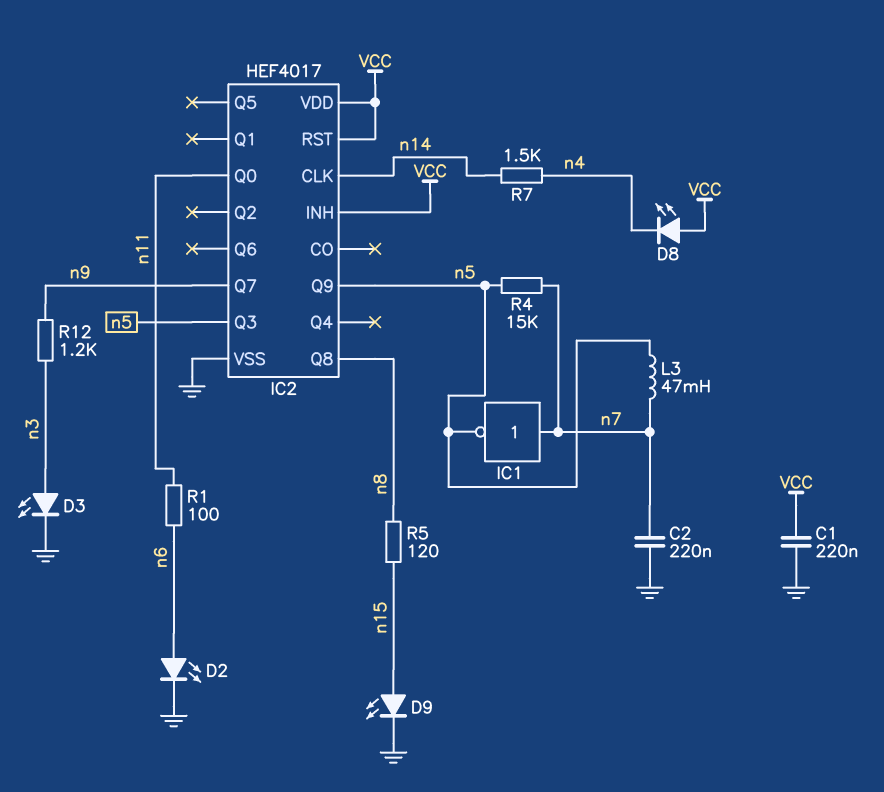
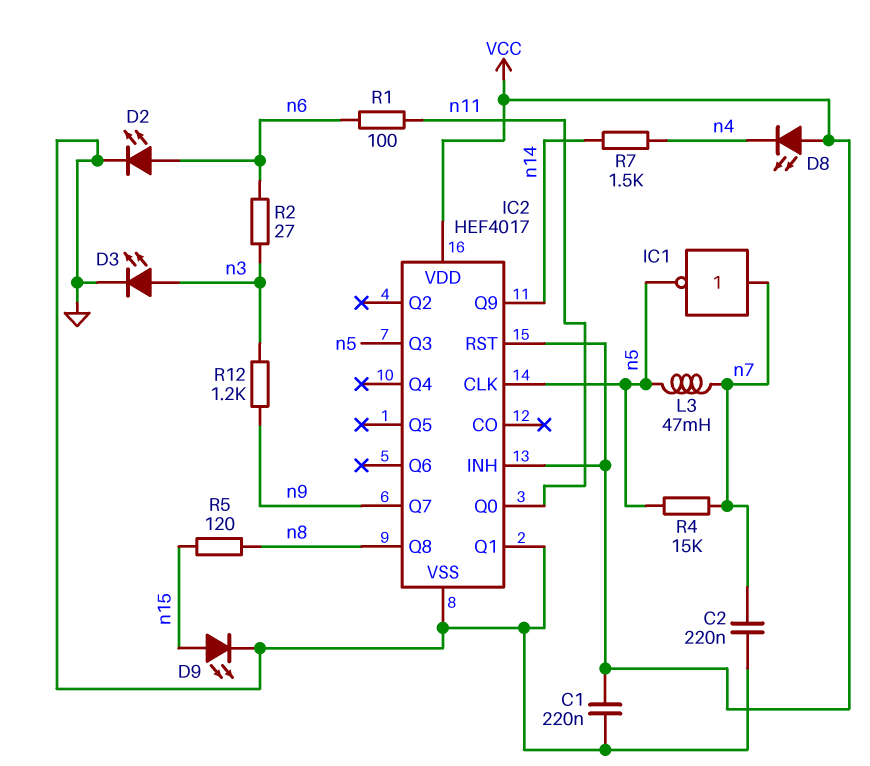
IC2 pin CLK: n14 -> n5
IC2 pin Q1: none -> GND
IC2 pin Q9: n5 -> n14
R2: none -> 27 (n3, n6)

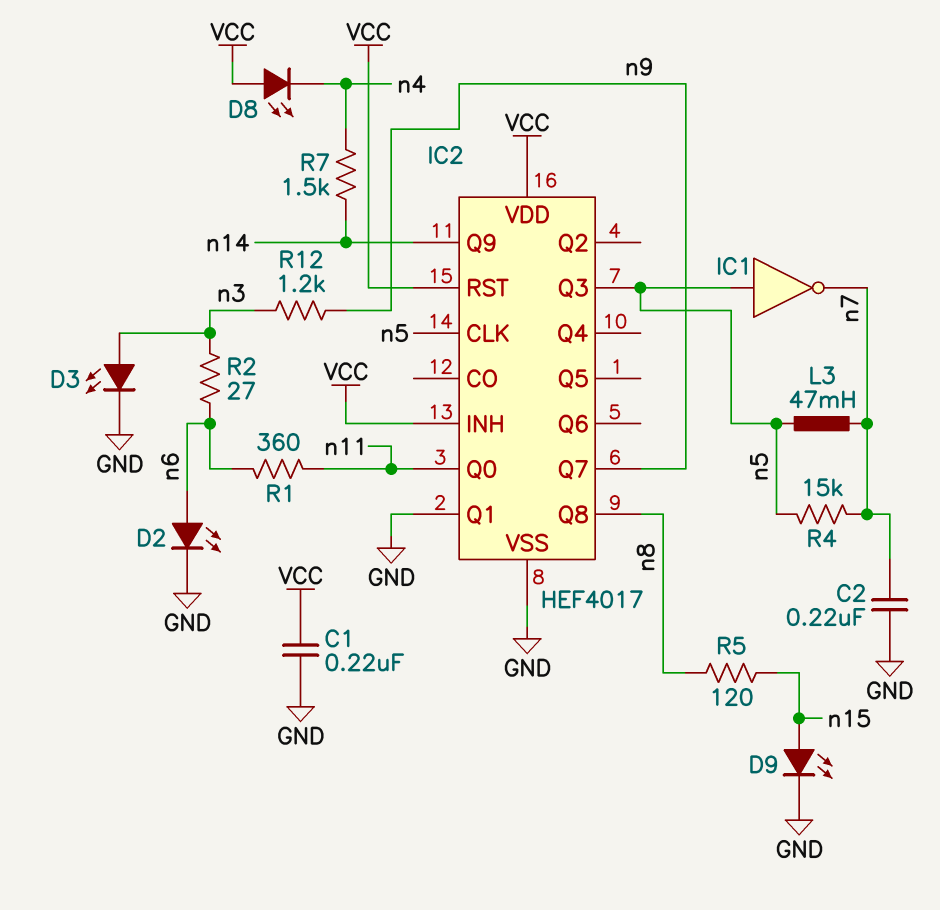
IC1: NOT (in n7, out n5) -> NOT (in n5, out n7)
R1: 100 (n6, n11) -> 360 (n6, n11)

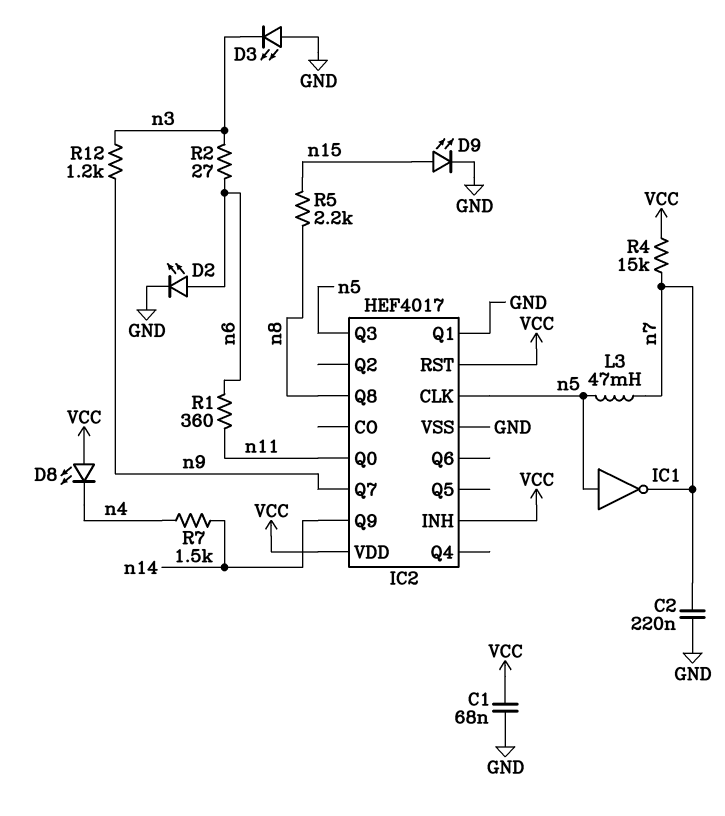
C1: 220nF (GND, VCC) -> 68nF (GND, VCC)
D3: LED (A n3, K GND) -> LED (A GND, K n3)
R4: 15k (n5, n7) -> 15k (VCC, n7)
R5: 120 (n8, n15) -> 2.2k (n8, n15)

